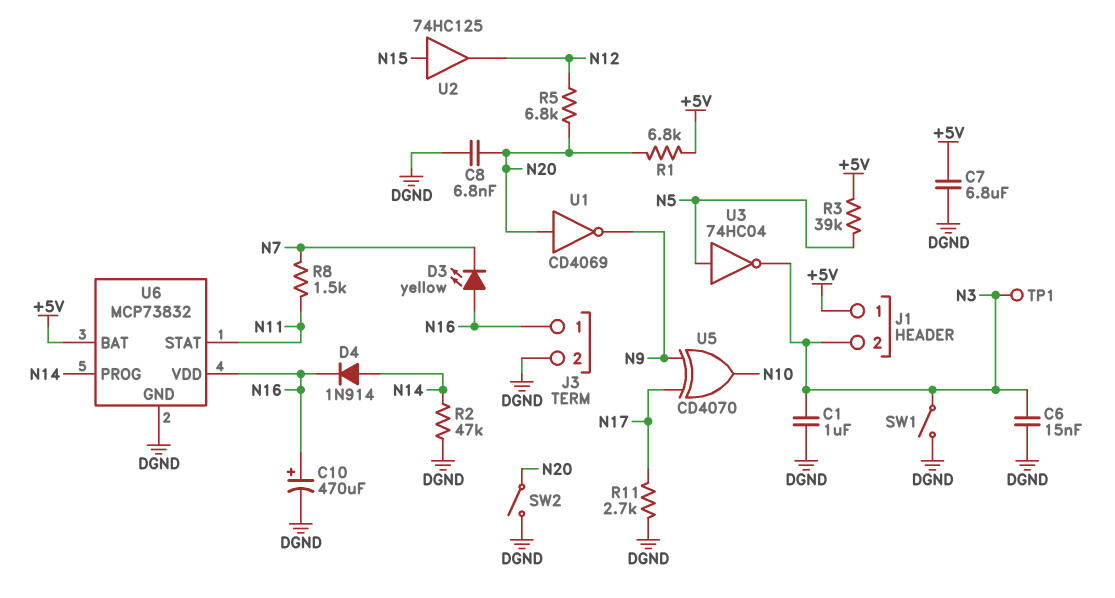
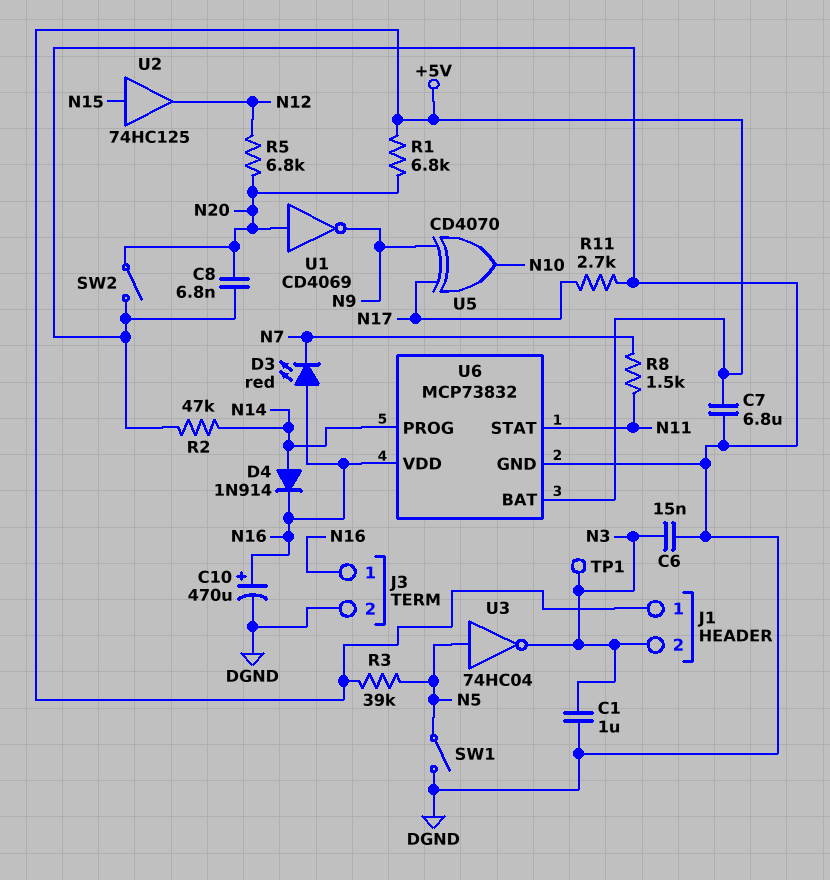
D3: LED yellow (A N16, K N7) -> LED red (A N16, K N7)
SW1: switch (DGND, N3) -> switch (DGND, N5)

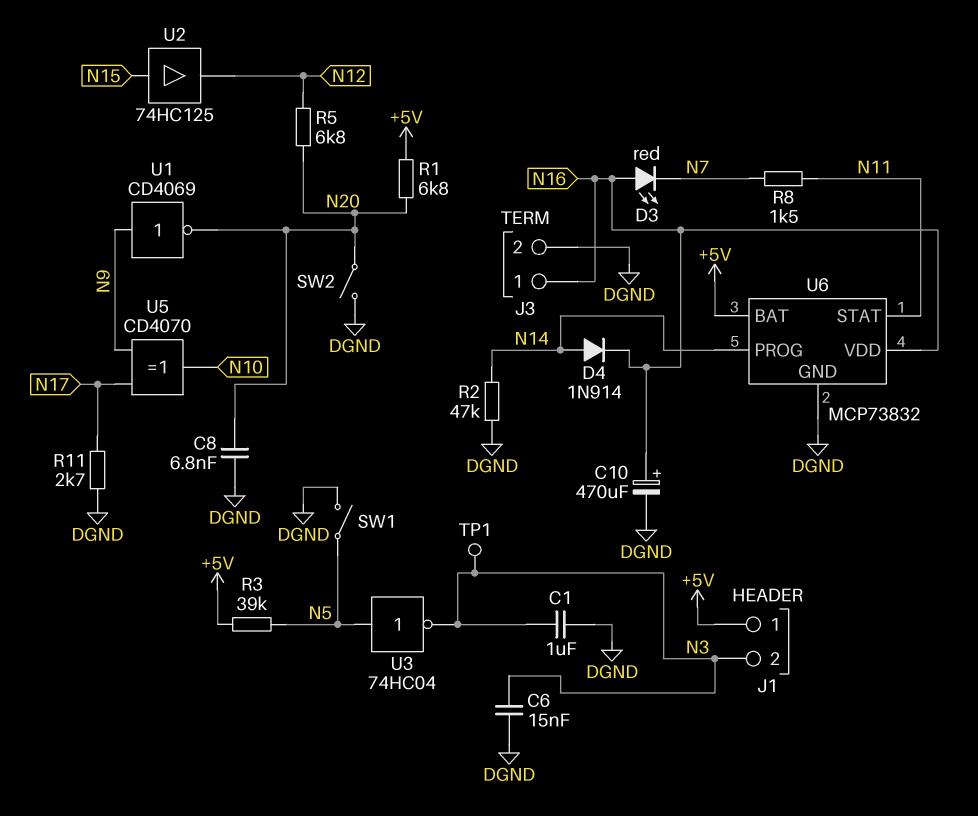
C7: 6.8uF (+5V, DGND) -> none
U1: NOT CD4069 (in N20, out N9) -> NOT CD4069 (in N9, out N20)

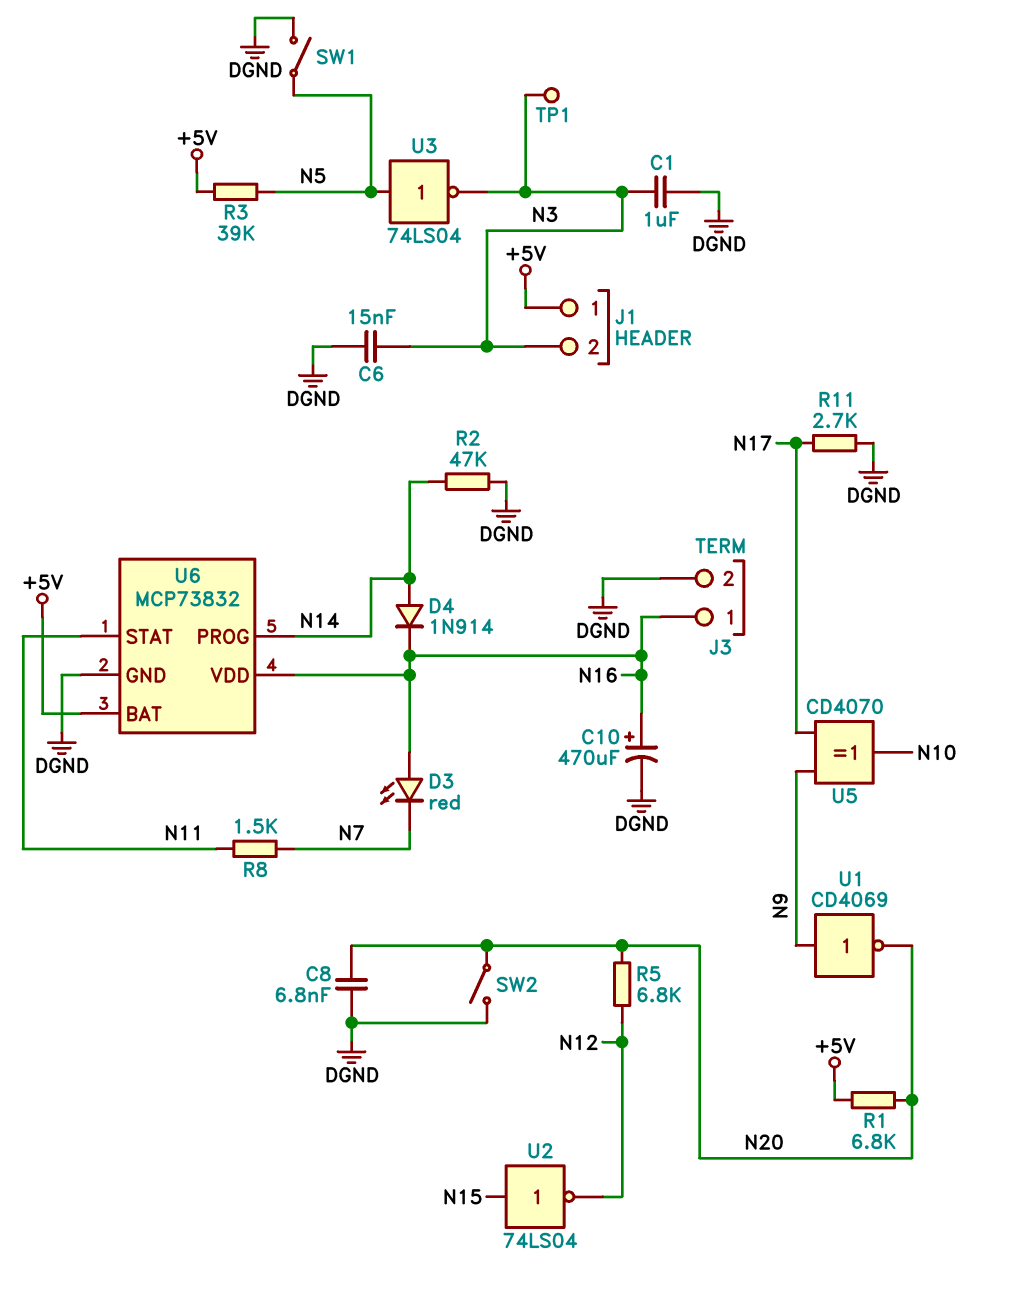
U2: buffer 74HC125 (in N15, out N12) -> NOT 74LS04 (in N15, out N12)
U3: NOT 74HC04 (in N5, out N3) -> NOT 74LS04 (in N5, out N3)

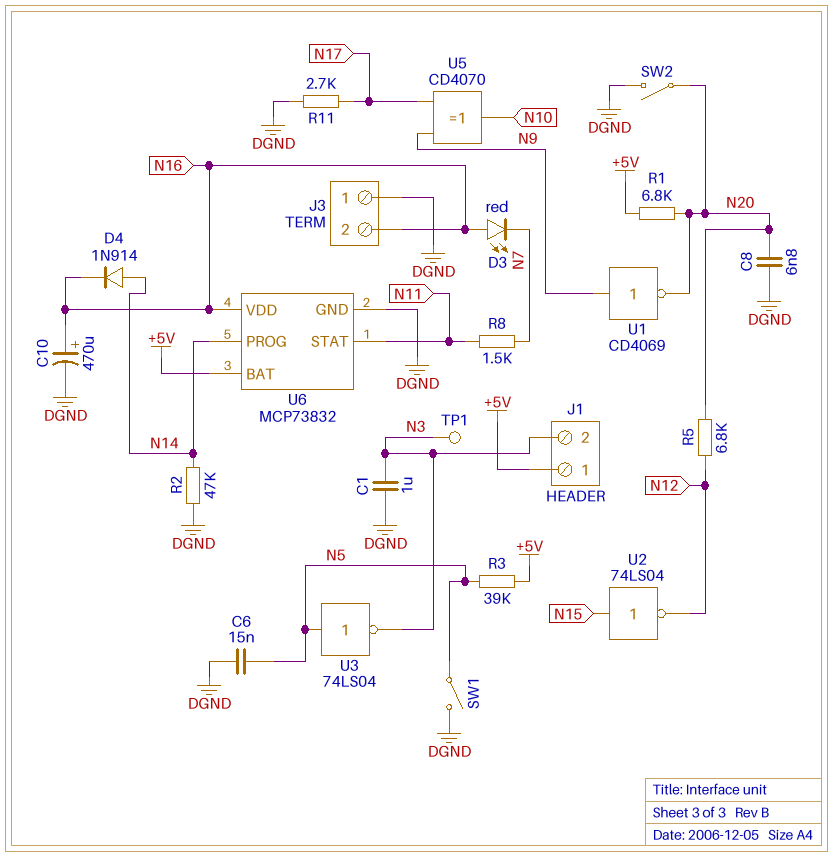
C6: 15nF (DGND, N3) -> 15nF (DGND, N5)
J3 pin 1: N16 -> DGND
J3 pin 2: DGND -> N16

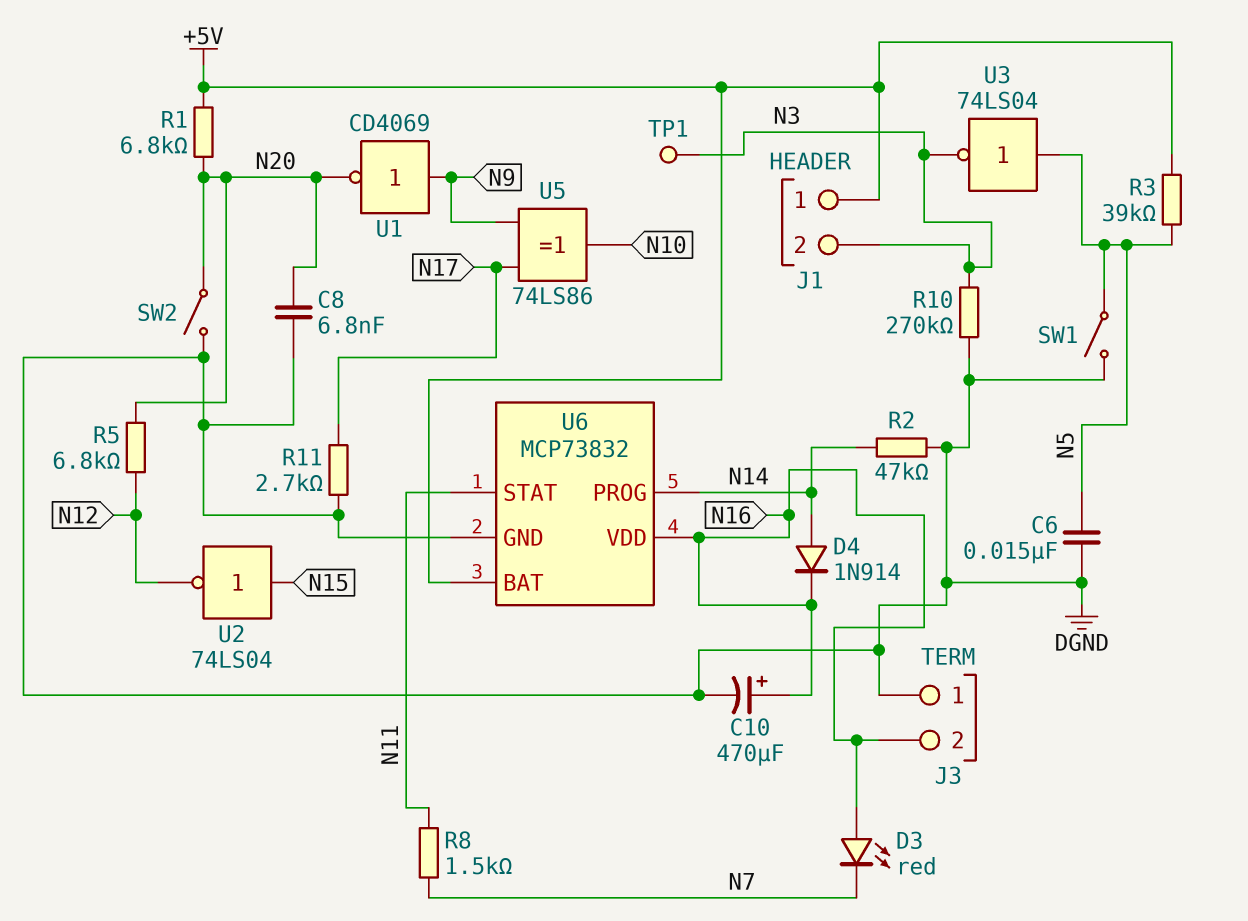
C1: 1uF (DGND, N3) -> none
R10: none -> 270k (DGND, N3)
U5: XOR CD4070 (in N9, in N17, out N10) -> XOR 74LS86 (in N9, in N17, out N10)

